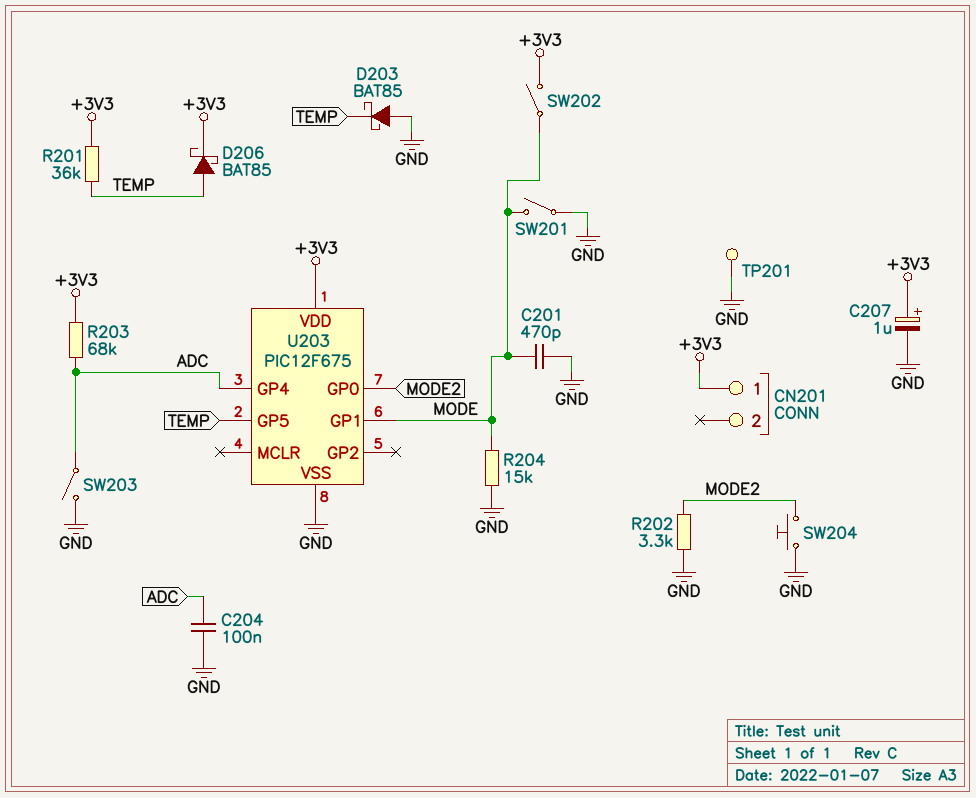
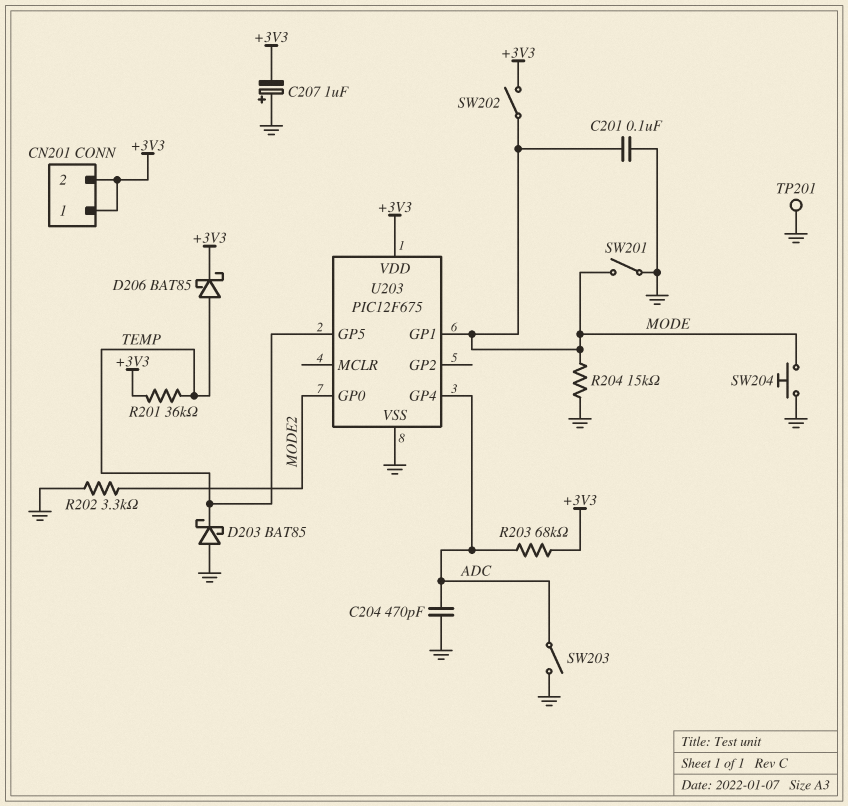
C201: 470pF (GND, MODE) -> 100nF (GND, MODE)
C204: 100nF (ADC, GND) -> 470pF (ADC, GND)
C207: 1uF (plus +3V3, minus GND) -> 1uF (plus GND, minus +3V3)
CN201 pin 2: none -> +3V3
SW204: button (GND, MODE2) -> button (GND, MODE)

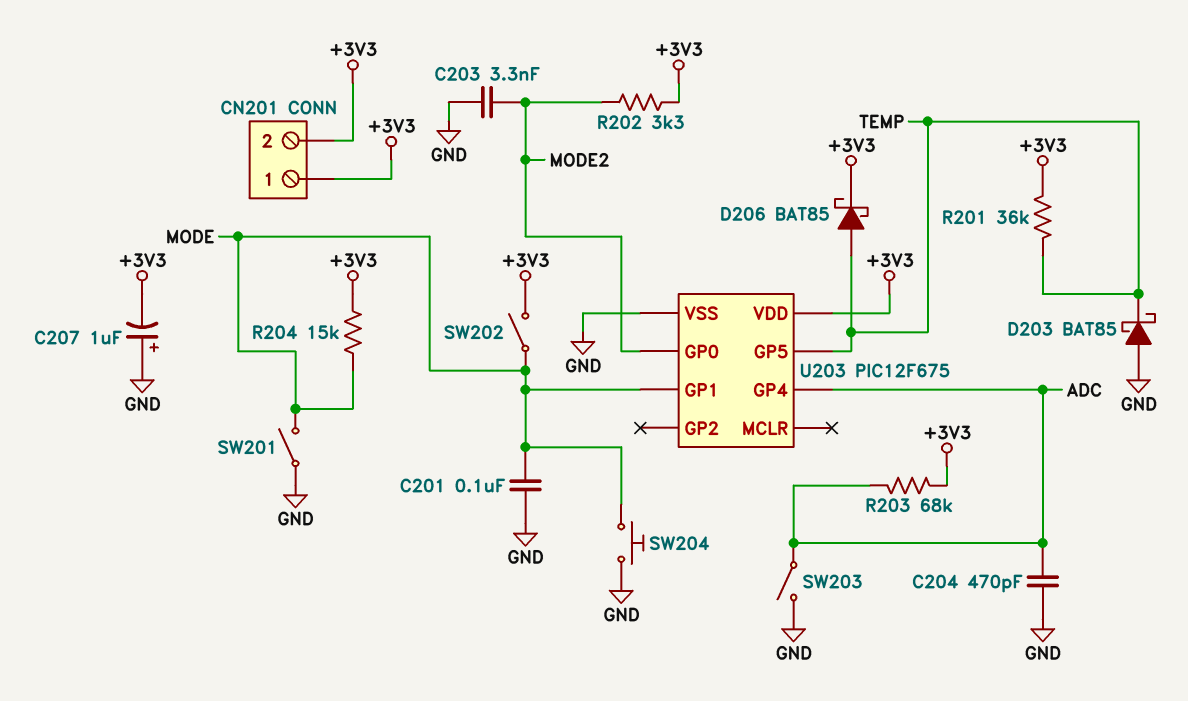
C203: none -> 3.3nF (GND, MODE2)
R202: 3.3k (GND, MODE2) -> 3.3k (+3V3, MODE2)
R204: 15k (GND, MODE) -> 15k (+3V3, MODE)
TP201: test point (GND) -> none

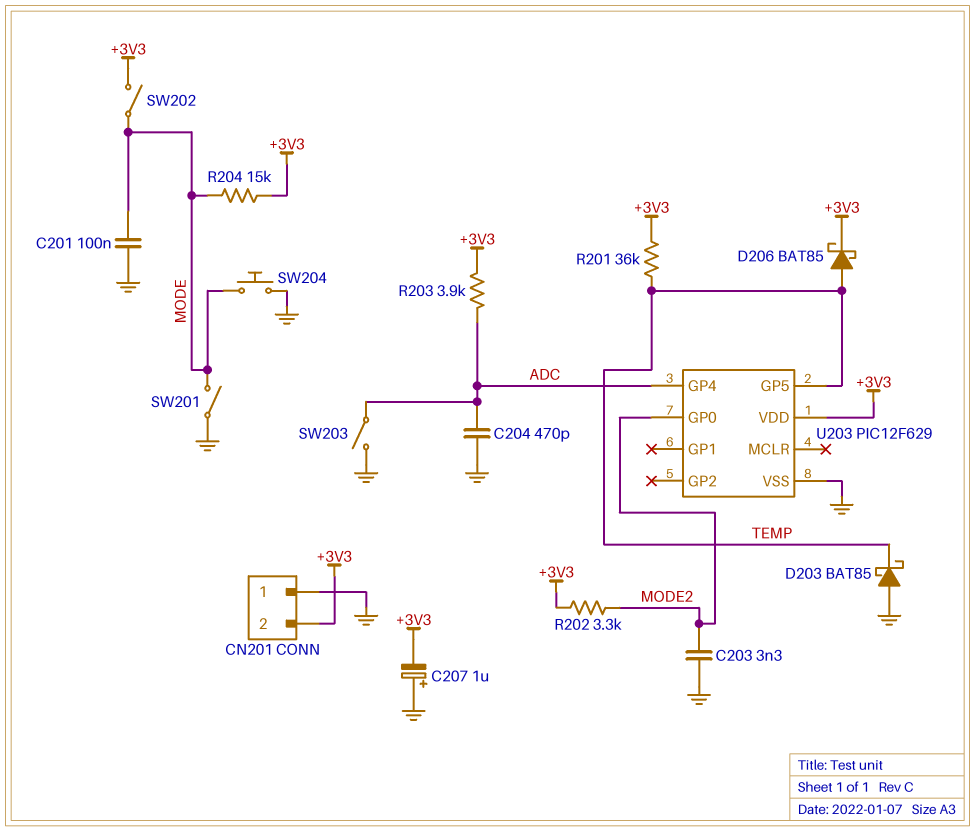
CN201 pin 1: +3V3 -> GND
R203: 68k (+3V3, ADC) -> 3.9k (+3V3, ADC)
U203: PIC12F675 -> PIC12F629
U203 pin GP1: MODE -> none

